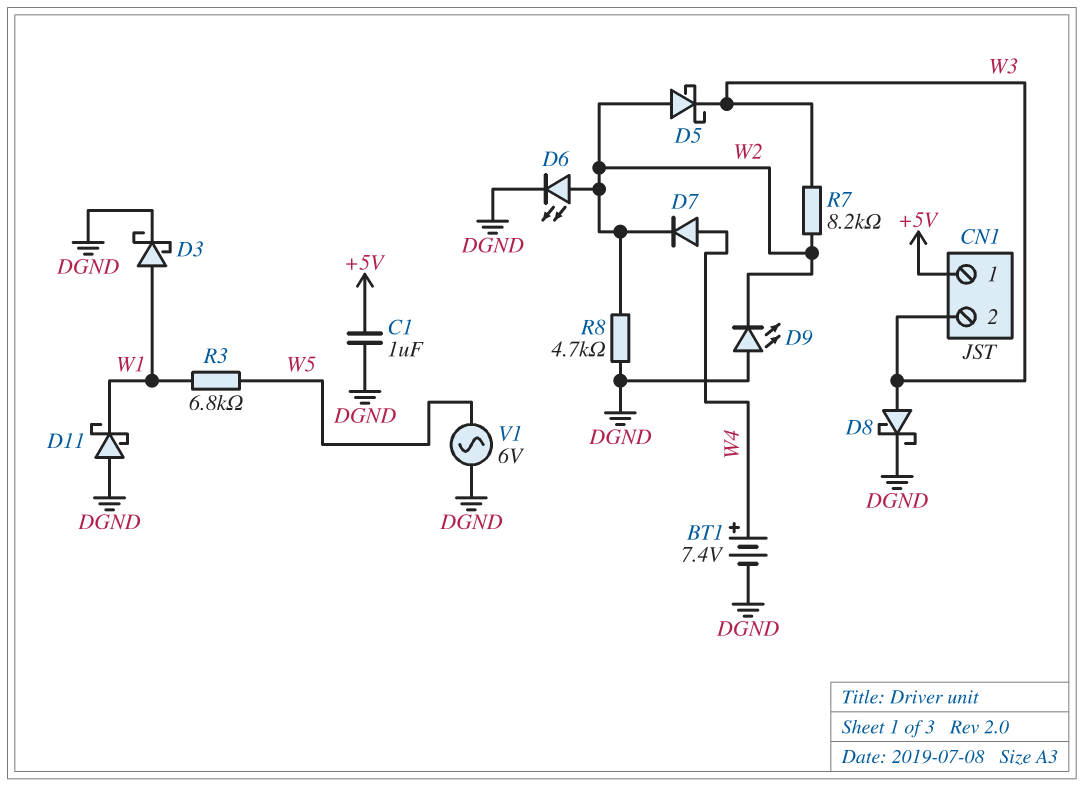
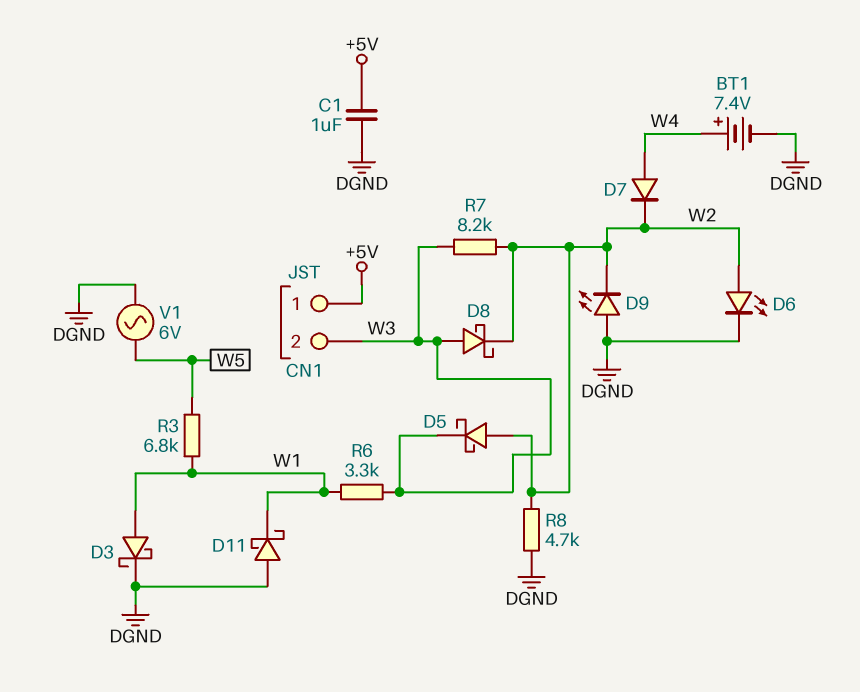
D8: schottky (A W3, K DGND) -> schottky (A W3, K W2)
R6: none -> 3.3k (W1, W3)

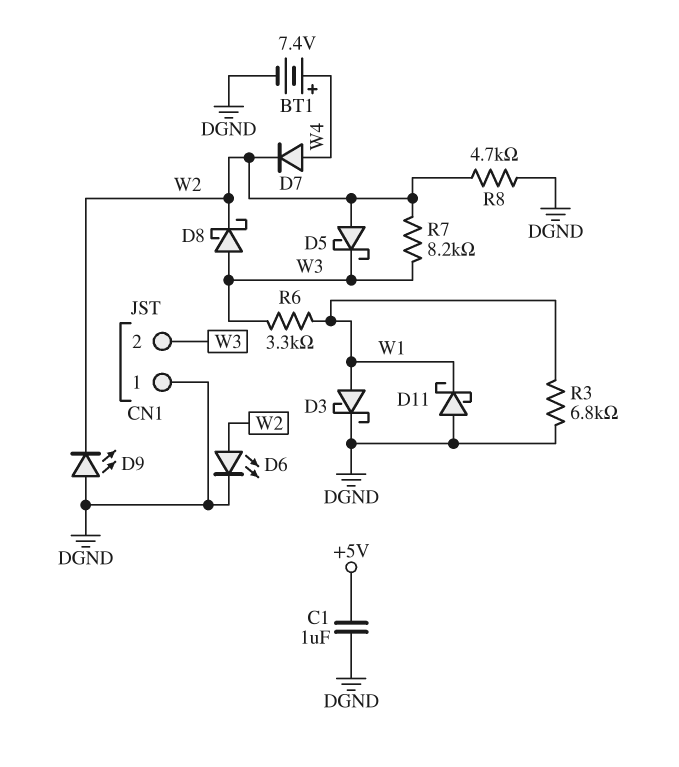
CN1 pin 1: +5V -> DGND
R3: 6.8k (W1, W5) -> 6.8k (DGND, W1)
V1: AC 6V (DGND, W5) -> none

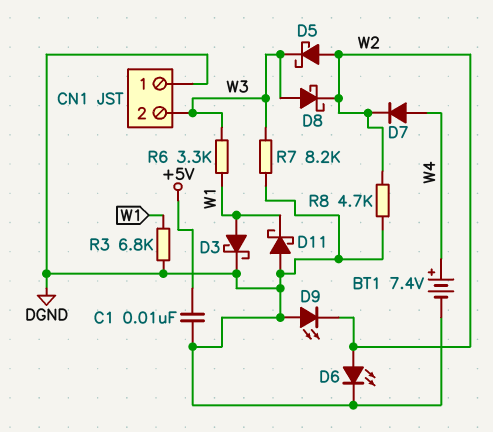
C1: 1uF (+5V, DGND) -> 10nF (+5V, DGND)
R7: 8.2k (W2, W3) -> 8.2k (DGND, W3)

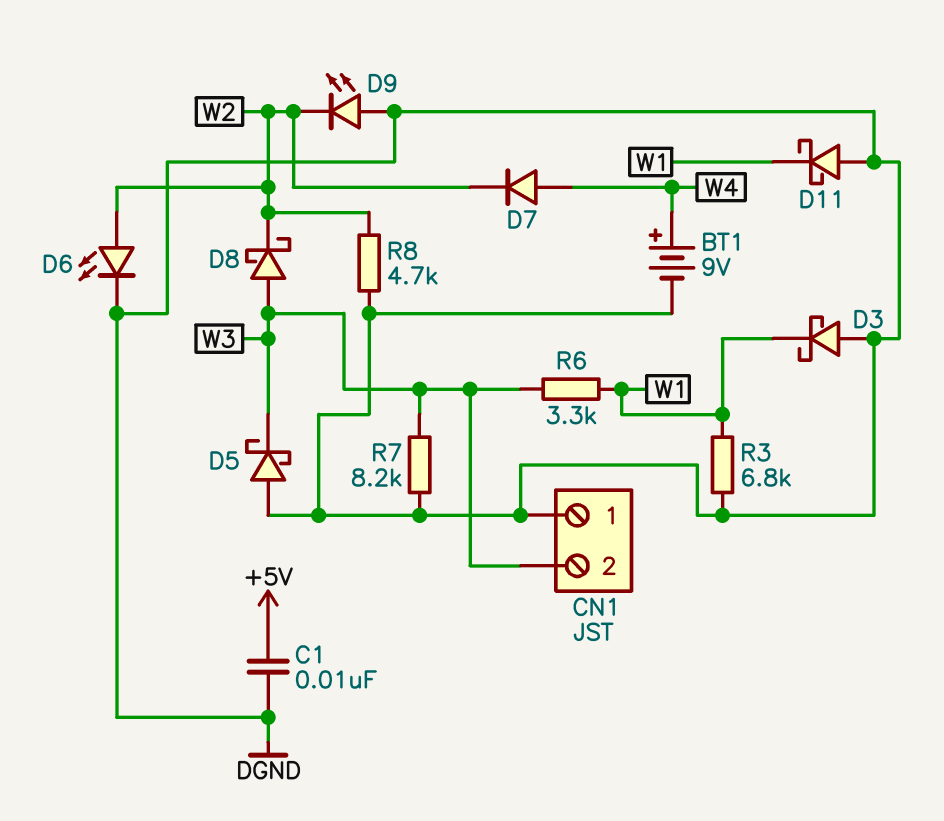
BT1: 7.4V (plus W4, minus DGND) -> 9V (plus W4, minus DGND)
D3: schottky (A W1, K DGND) -> schottky (A DGND, K W1)
D5: schottky (A W2, K W3) -> schottky (A DGND, K W3)

